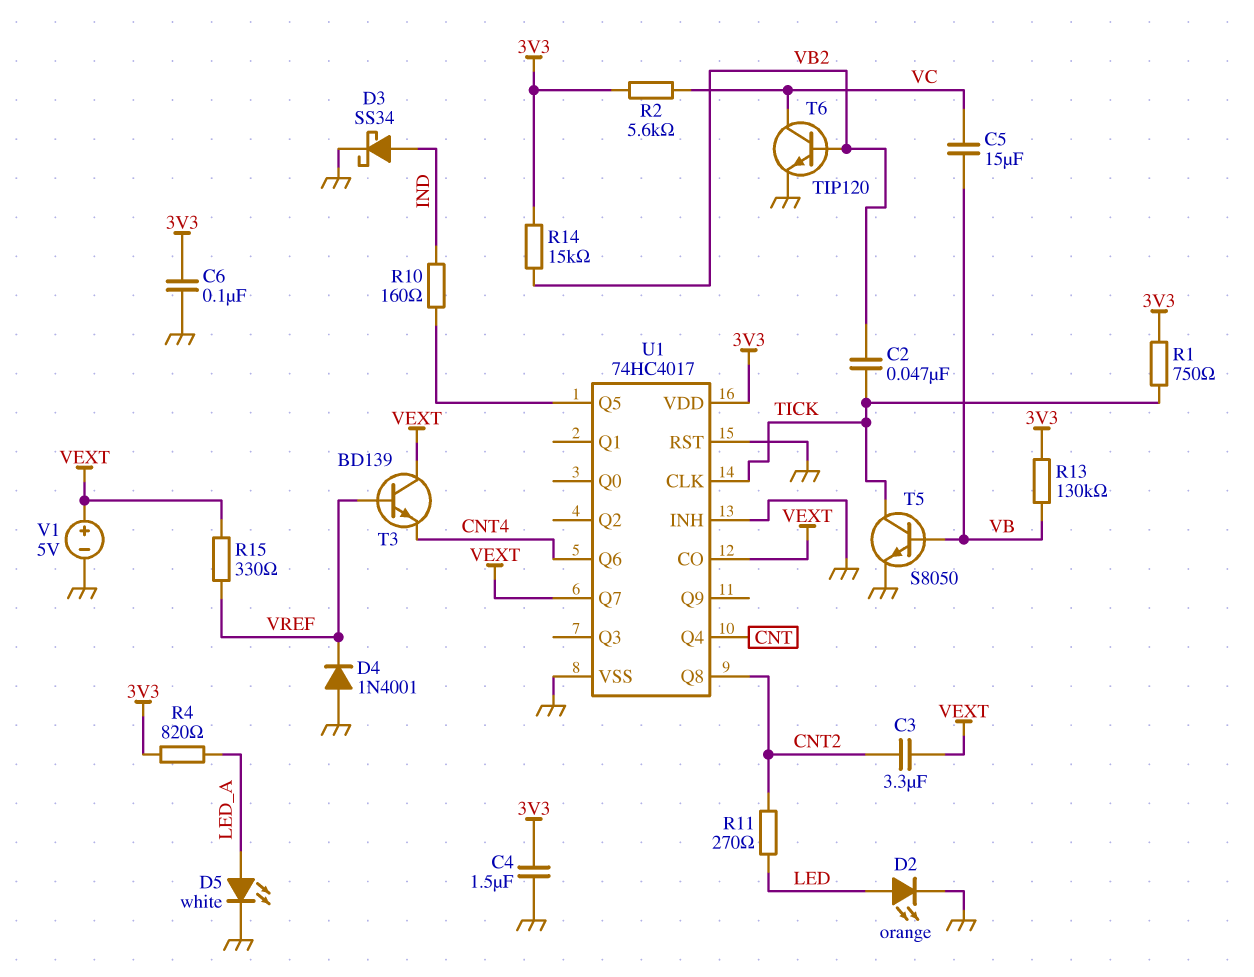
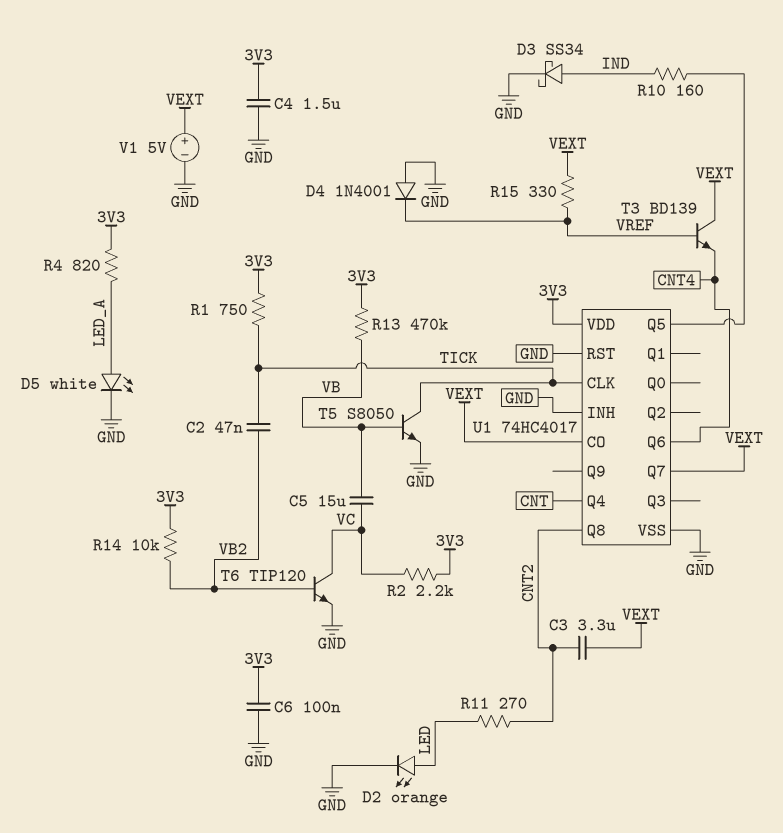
R2: 5.6k (3V3, VC) -> 2.2k (3V3, VC)
R13: 130k (3V3, VB) -> 470k (3V3, VB)
R14: 15k (3V3, VB2) -> 10k (3V3, VB2)

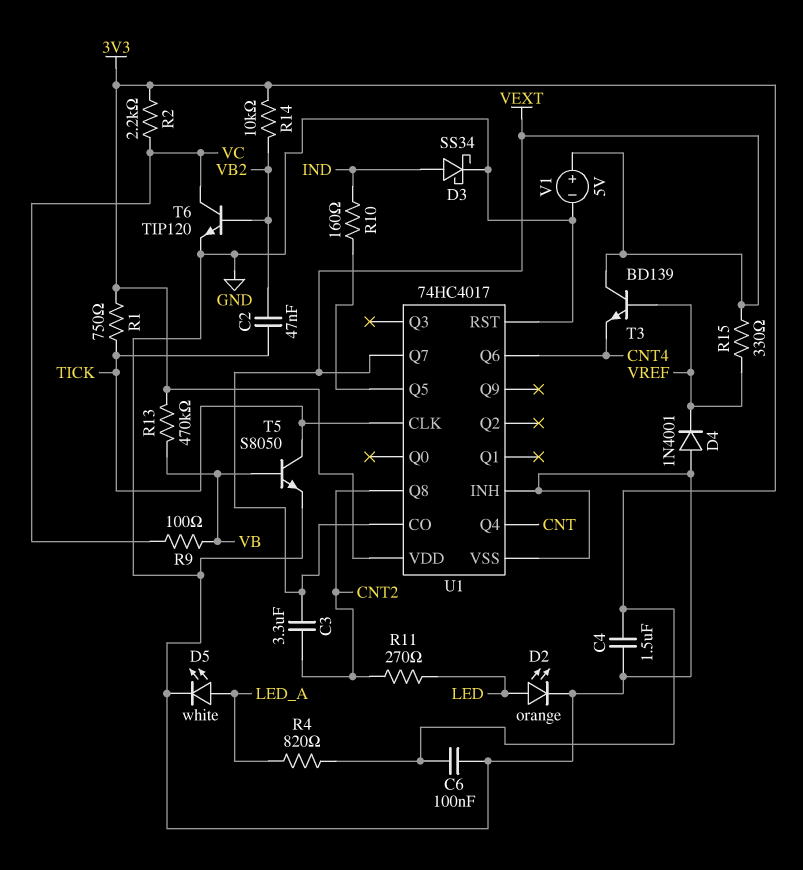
C5: 15uF (VB, VC) -> none
R9: none -> 100 (VB, VC)

